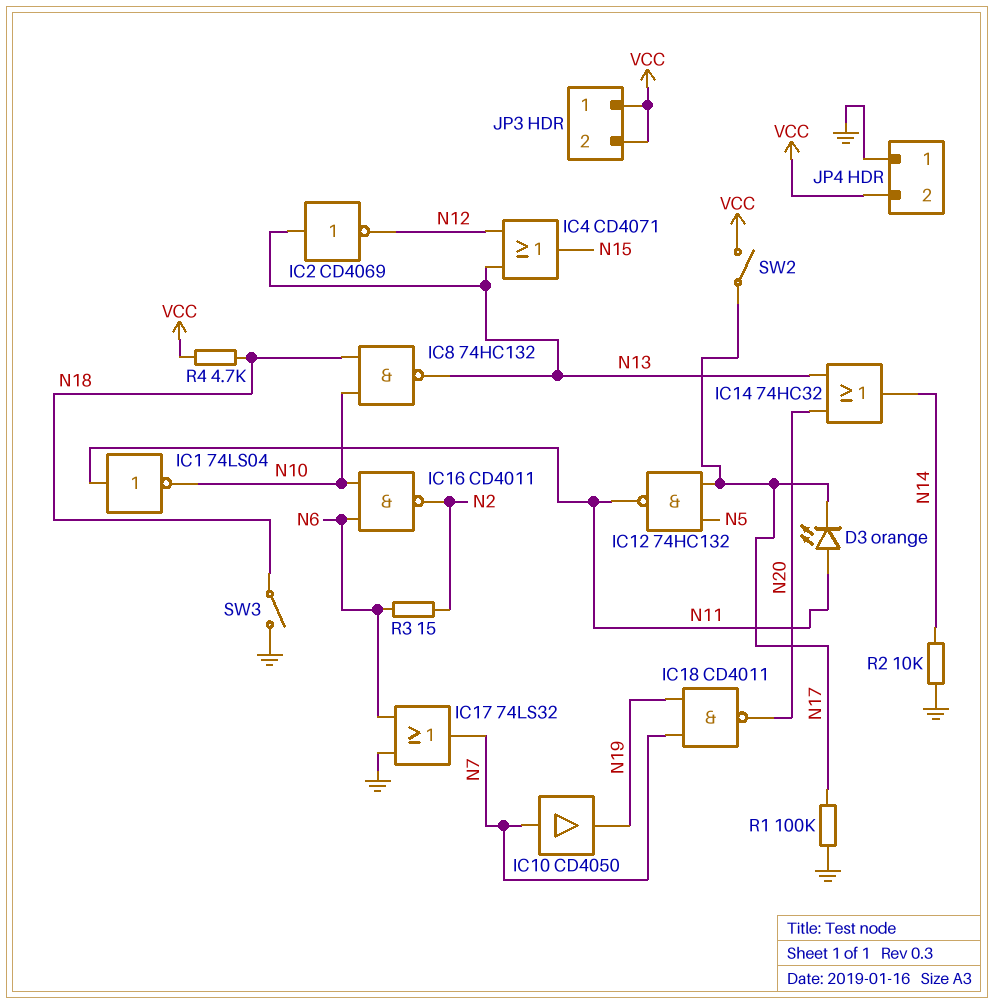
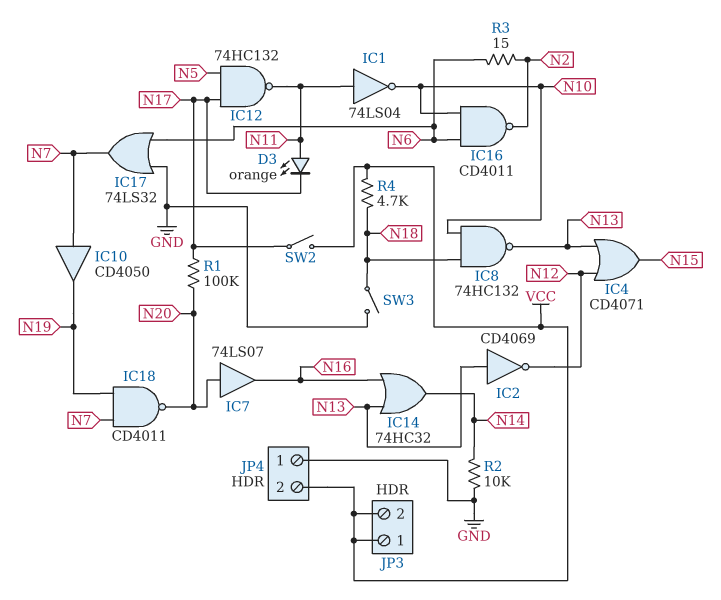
IC7: none -> buffer 74LS07 (in N20, out N16)
IC14: OR 74HC32 (in N13, in N20, out N14) -> OR 74HC32 (in N13, in N16, out N14)
R1: 100k (GND, N17) -> 100k (N17, N20)

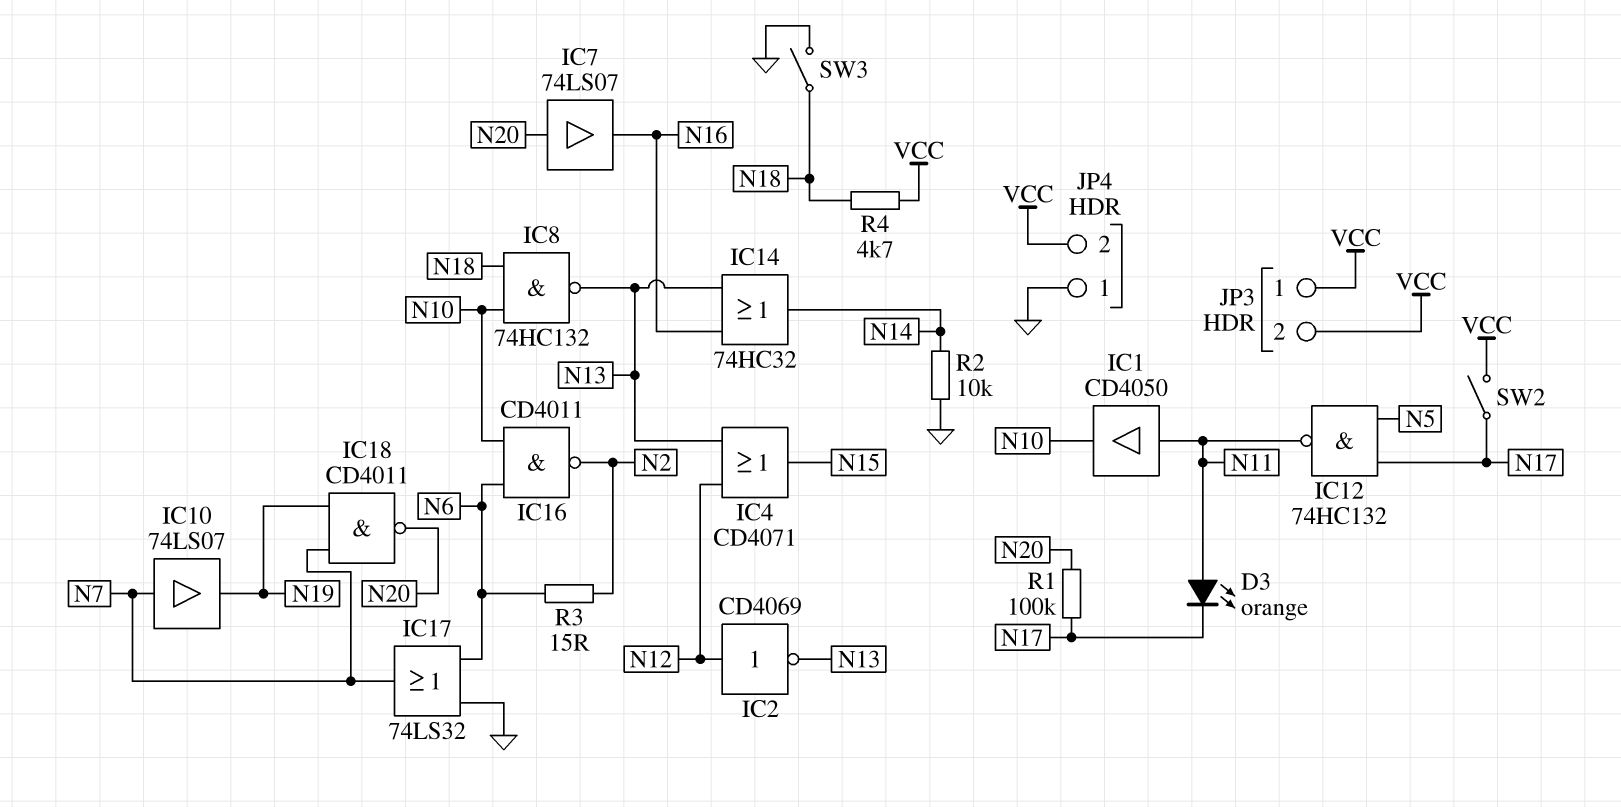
IC1: NOT 74LS04 (in N11, out N10) -> buffer CD4050 (in N11, out N10)
IC2: NOT CD4069 (in N13, out N12) -> NOT CD4069 (in N12, out N13)
IC10: buffer CD4050 (in N7, out N19) -> buffer 74LS07 (in N7, out N19)

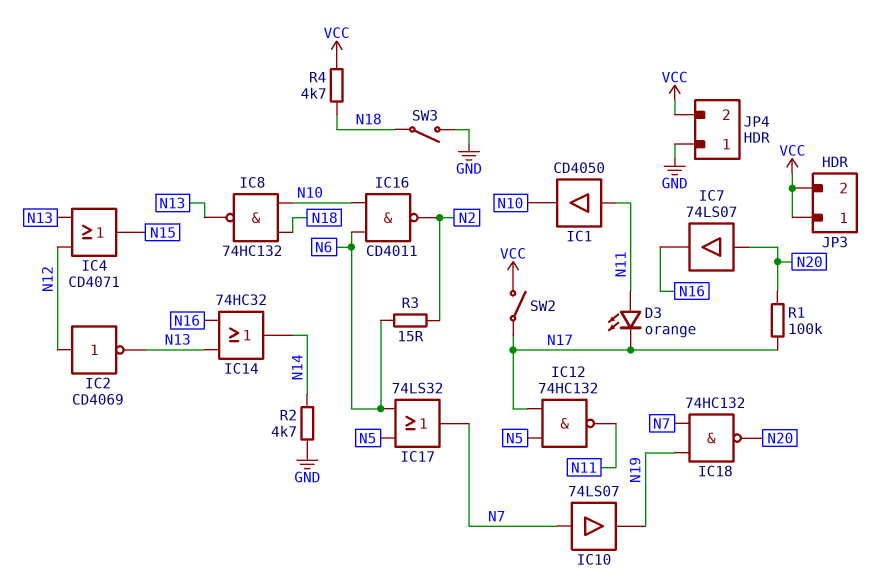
IC17: OR 74LS32 (in GND, in N6, out N7) -> OR 74LS32 (in N5, in N6, out N7)
IC18: NAND CD4011 (in N7, in N19, out N20) -> NAND 74HC132 (in N7, in N19, out N20)
R2: 10k (GND, N14) -> 4.7k (GND, N14)

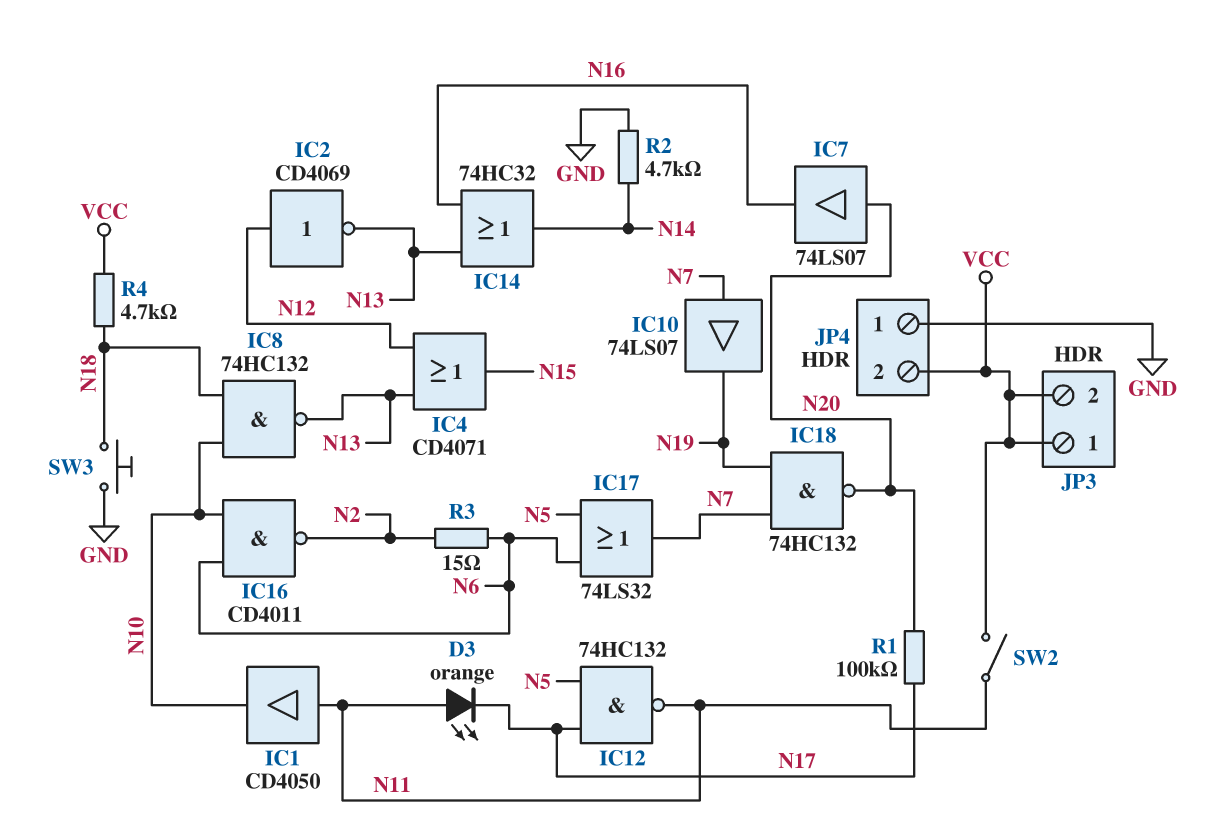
SW2: switch (N17, VCC) -> switch (N11, VCC)
SW3: switch (GND, N18) -> button (GND, N18)

